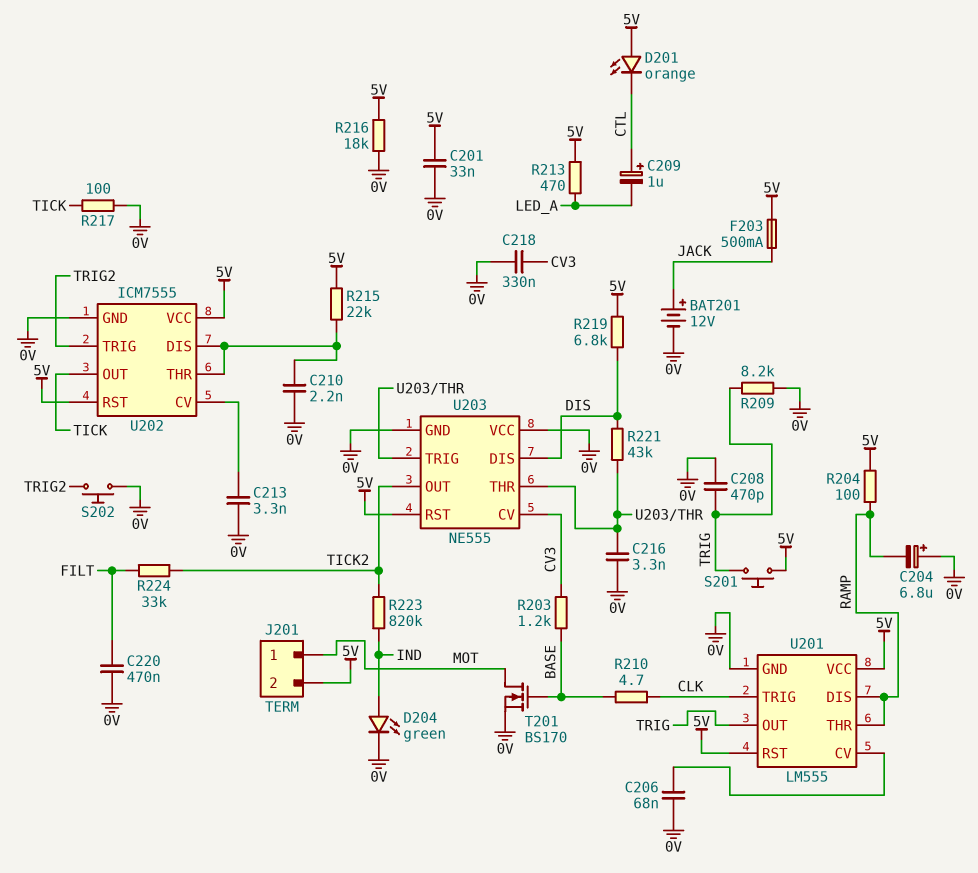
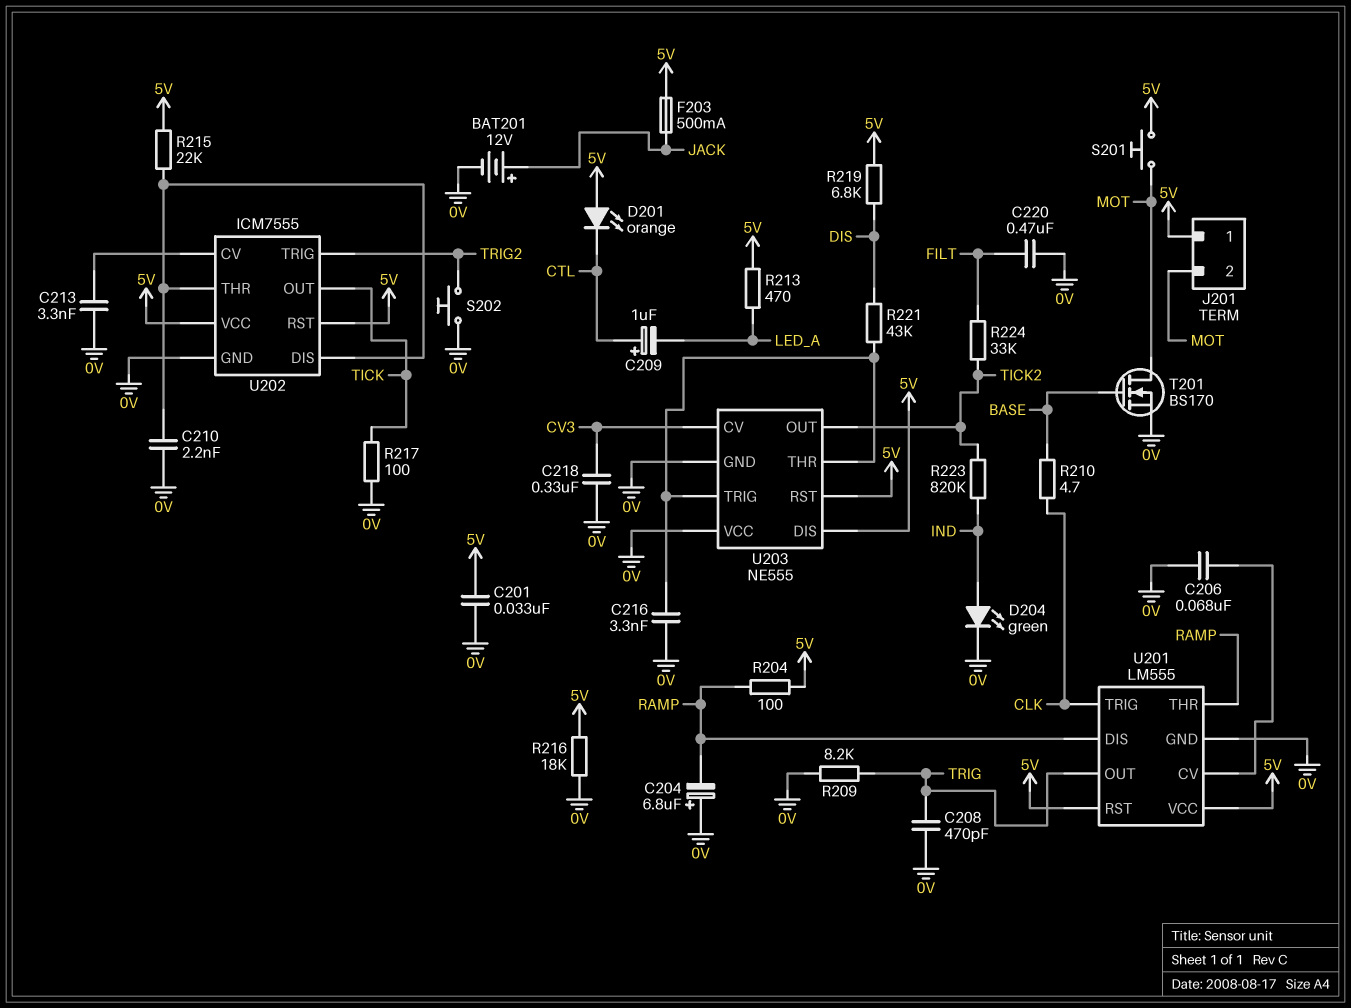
J201 pin 1: MOT -> 5V
J201 pin 2: 5V -> MOT
R203: 1.2k (BASE, CV3) -> none
S201: button (5V, TRIG) -> button (5V, MOT)
U203 pin DIS: DIS -> 5V

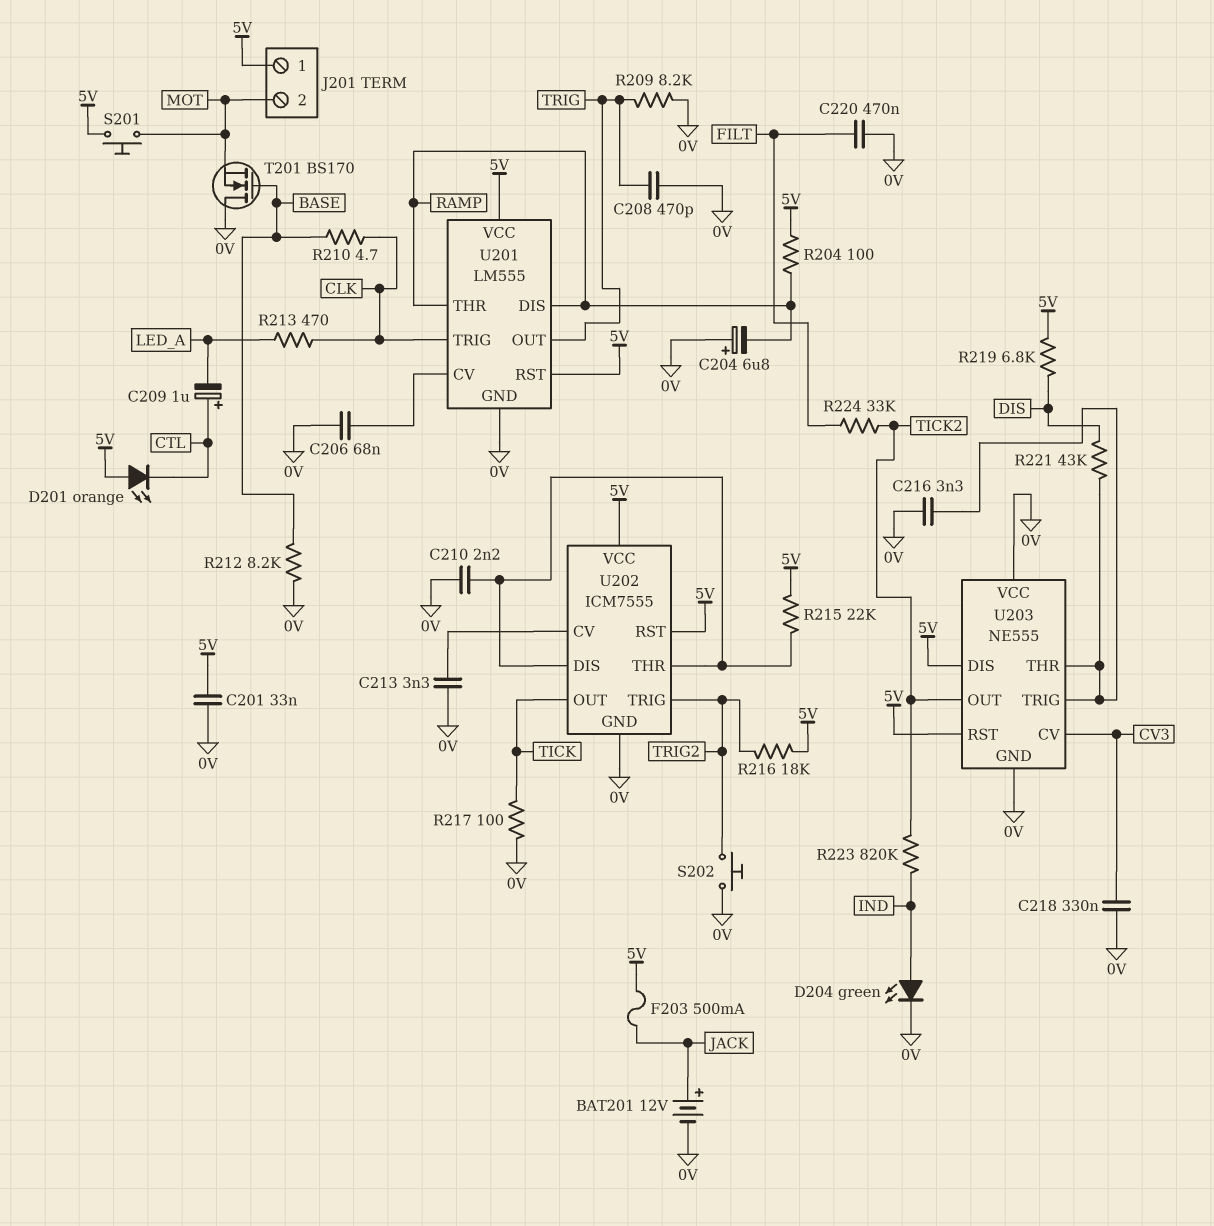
R212: none -> 8.2k (0V, BASE)
R213: 470 (5V, LED_A) -> 470 (CLK, LED_A)
R216: 18k (0V, 5V) -> 18k (5V, TRIG2)
T201: NMOS BS170 (G BASE, D MOT, S 0V) -> NMOS BS170 (G BASE, D 0V, S MOT)

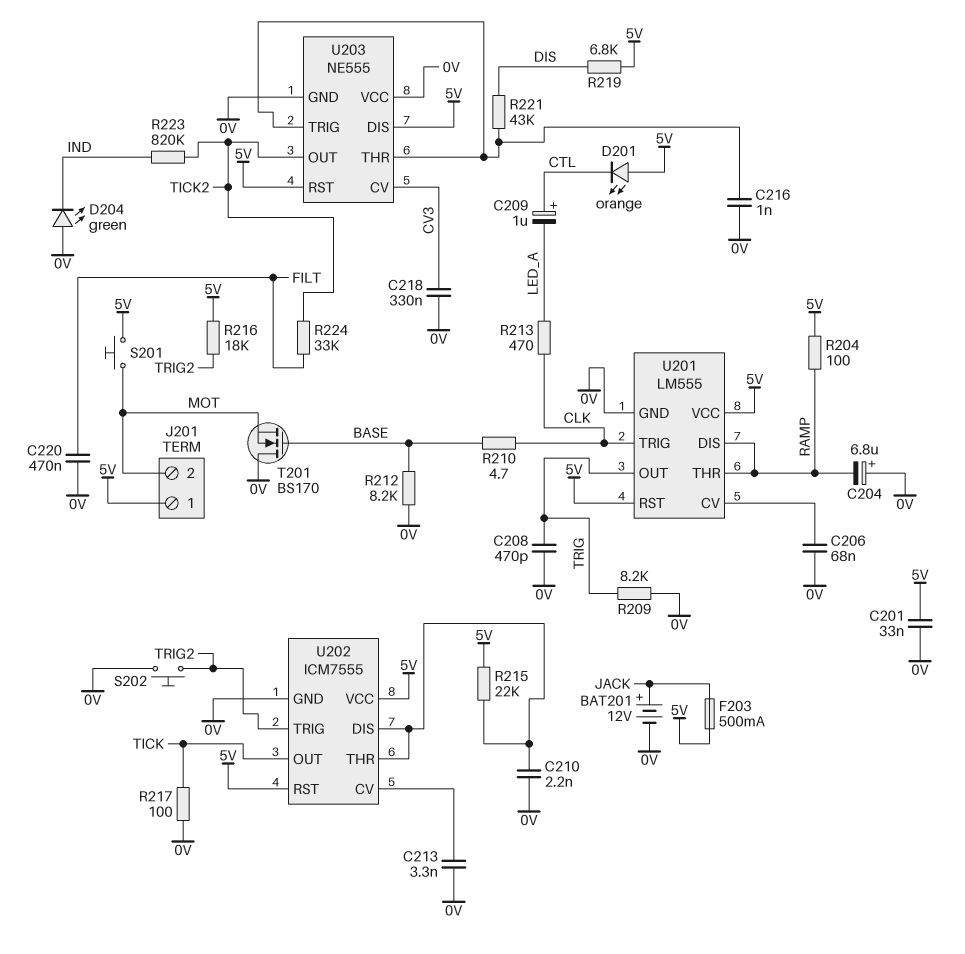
C216: 3.3nF (0V, U203/THR) -> 1nF (0V, U203/THR)
D204: LED green (A IND, K 0V) -> LED green (A 0V, K IND)

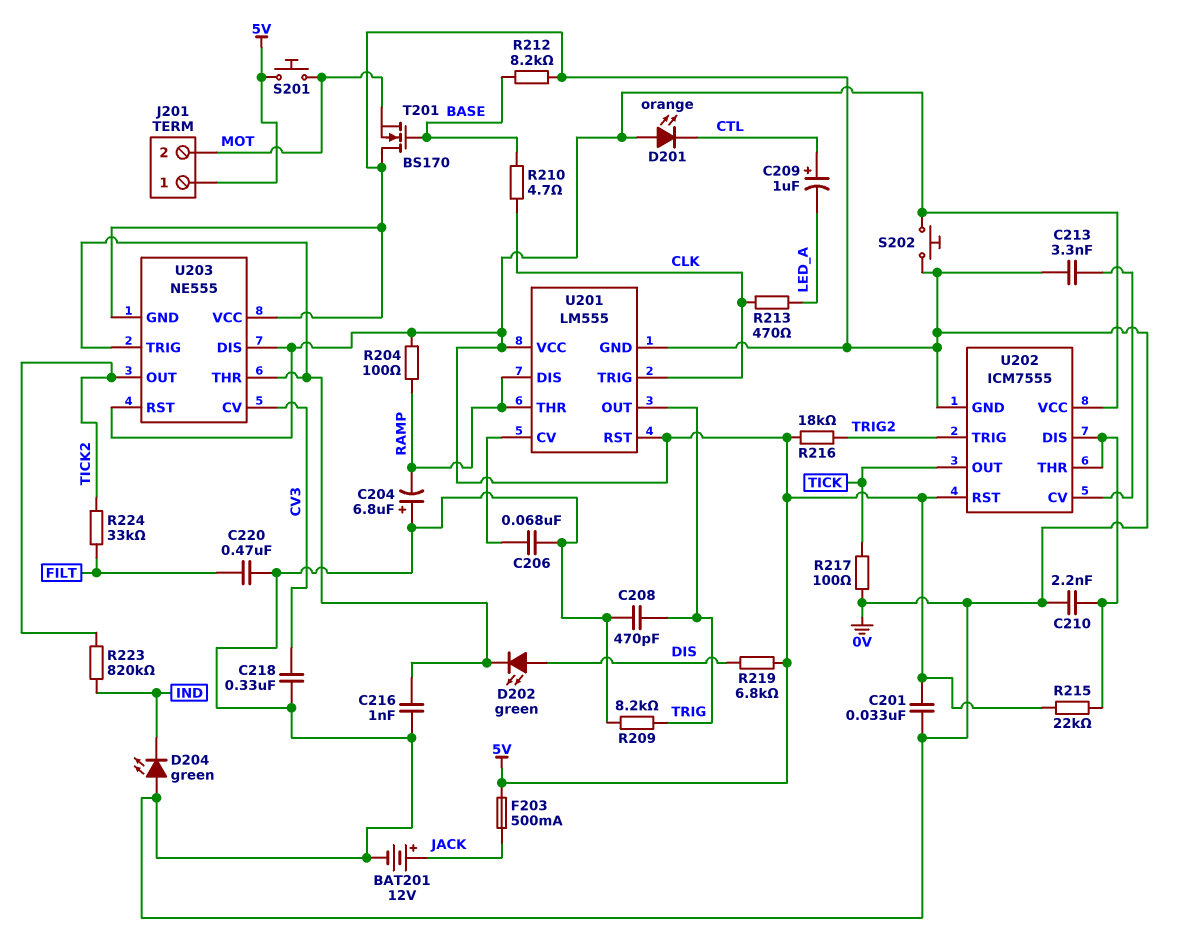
D202: none -> LED green (A DIS, K U203/THR)
R221: 43k (DIS, U203/THR) -> none
S202: button (0V, TRIG2) -> button (0V, 5V)

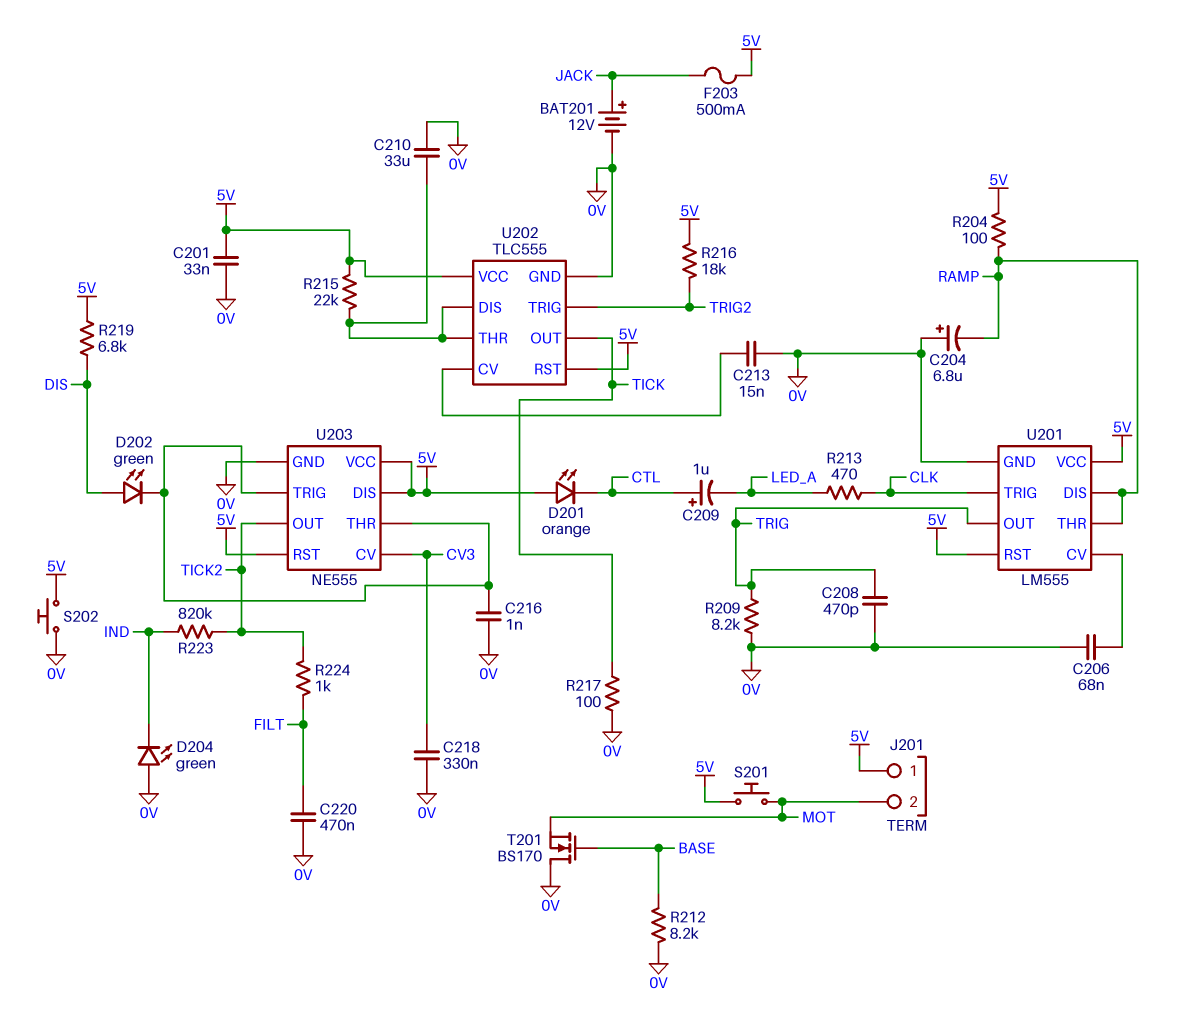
C210: 2.2nF (0V, U202/DIS) -> 33uF (0V, U202/DIS)
C213: 3.3nF (0V, U202/CV) -> 15nF (0V, U202/CV)
R210: 4.7 (BASE, CLK) -> none
R224: 33k (FILT, TICK2) -> 1k (FILT, TICK2)
U202: ICM7555 -> TLC555
U203 pin VCC: 0V -> 5V

